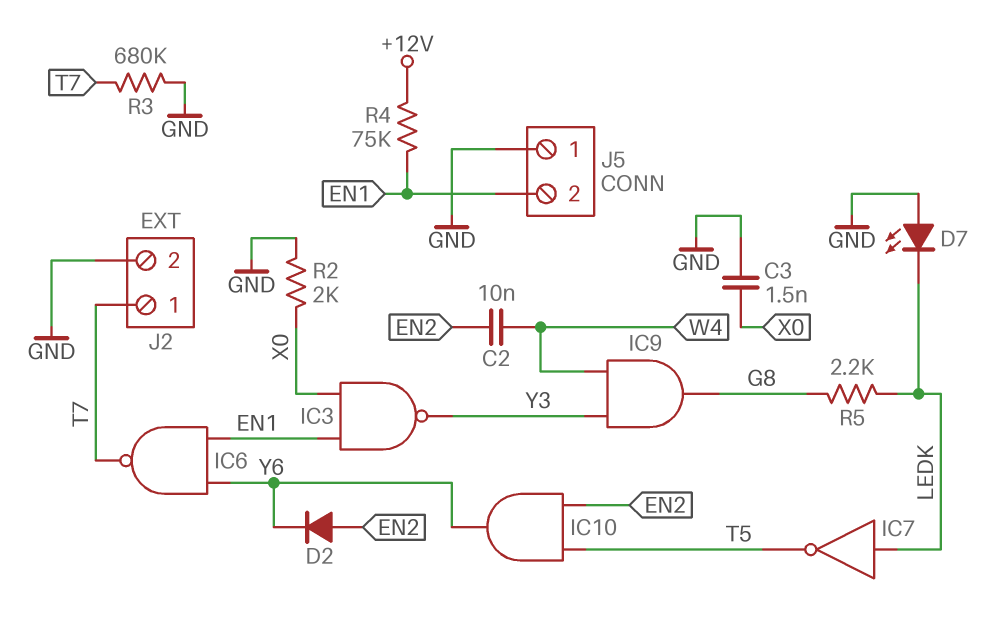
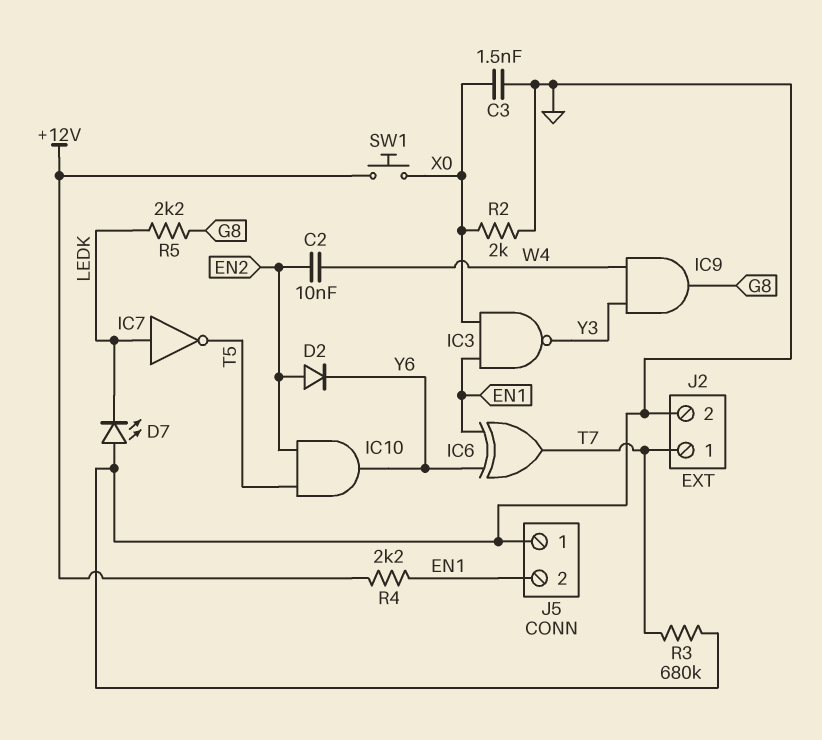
IC6: NAND (in EN1, in Y6, out T7) -> XOR (in EN1, in Y6, out T7)
R4: 75k (+12V, EN1) -> 2.2k (+12V, EN1)
SW1: none -> button (+12V, X0)

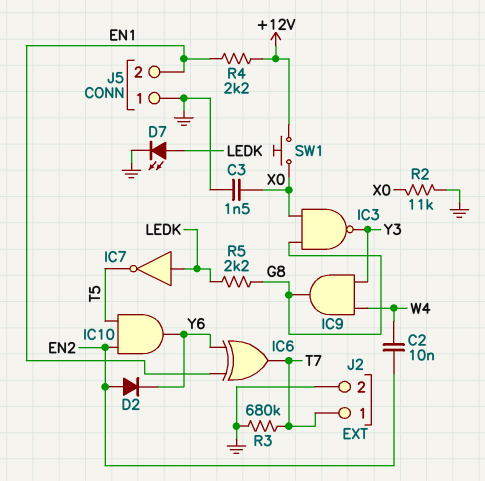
D7: LED (A GND, K LEDK) -> LED (A LEDK, K GND)
IC3: NAND (in EN1, in X0, out Y3) -> NAND (in G8, in X0, out Y3)
R2: 2k (GND, X0) -> 11k (GND, X0)

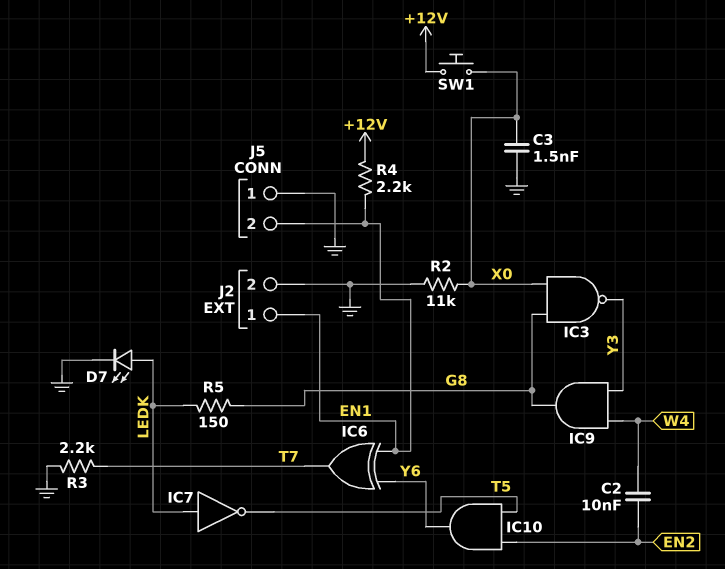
D2: diode (A EN2, K Y6) -> none
J2 pin 1: T7 -> EN1
R3: 680k (GND, T7) -> 2.2k (GND, T7)
R5: 2.2k (G8, LEDK) -> 150 (G8, LEDK)

